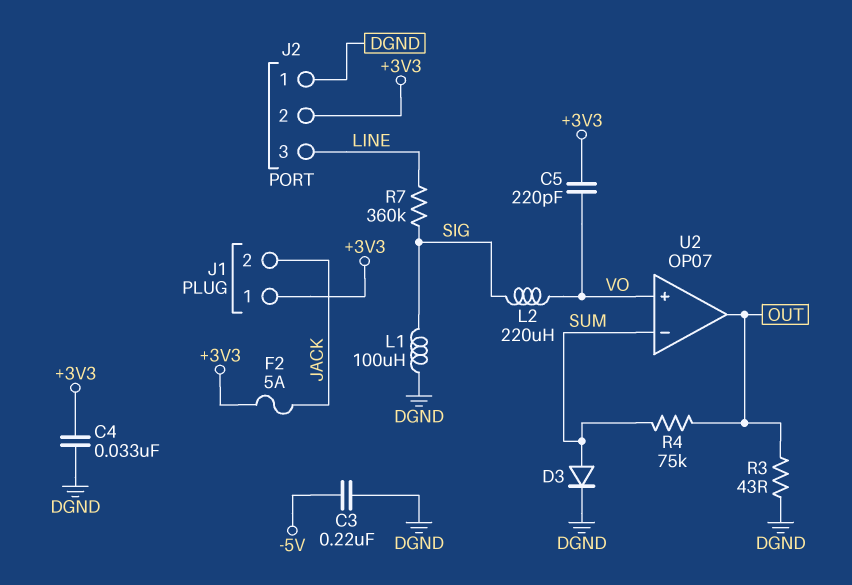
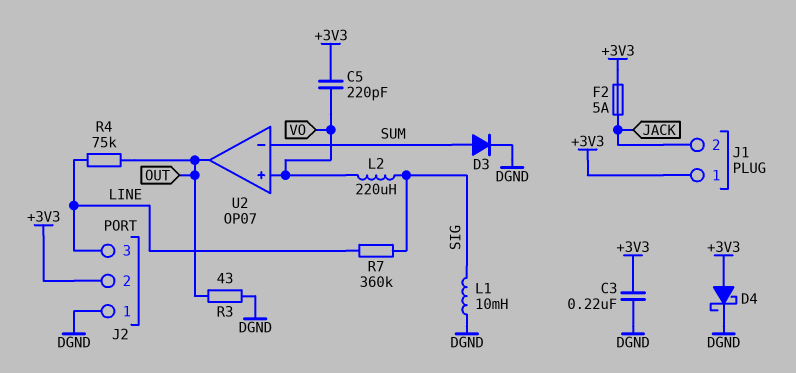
C3: 220nF (-5V, DGND) -> 220nF (+3V3, DGND)
C4: 33nF (+3V3, DGND) -> none
D4: none -> schottky (A +3V3, K DGND)
L1: 100uH (DGND, SIG) -> 10mH (DGND, SIG)
R4: 75k (OUT, SUM) -> 75k (LINE, OUT)

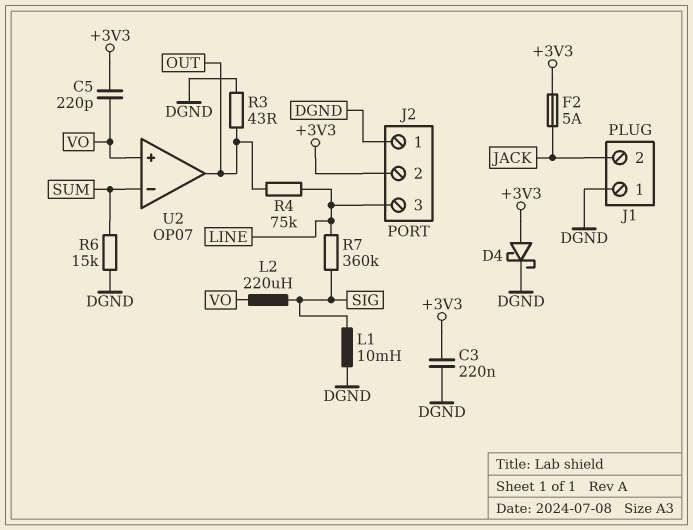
D3: diode (A SUM, K DGND) -> none
J1 pin 1: +3V3 -> DGND
R6: none -> 15k (DGND, SUM)

